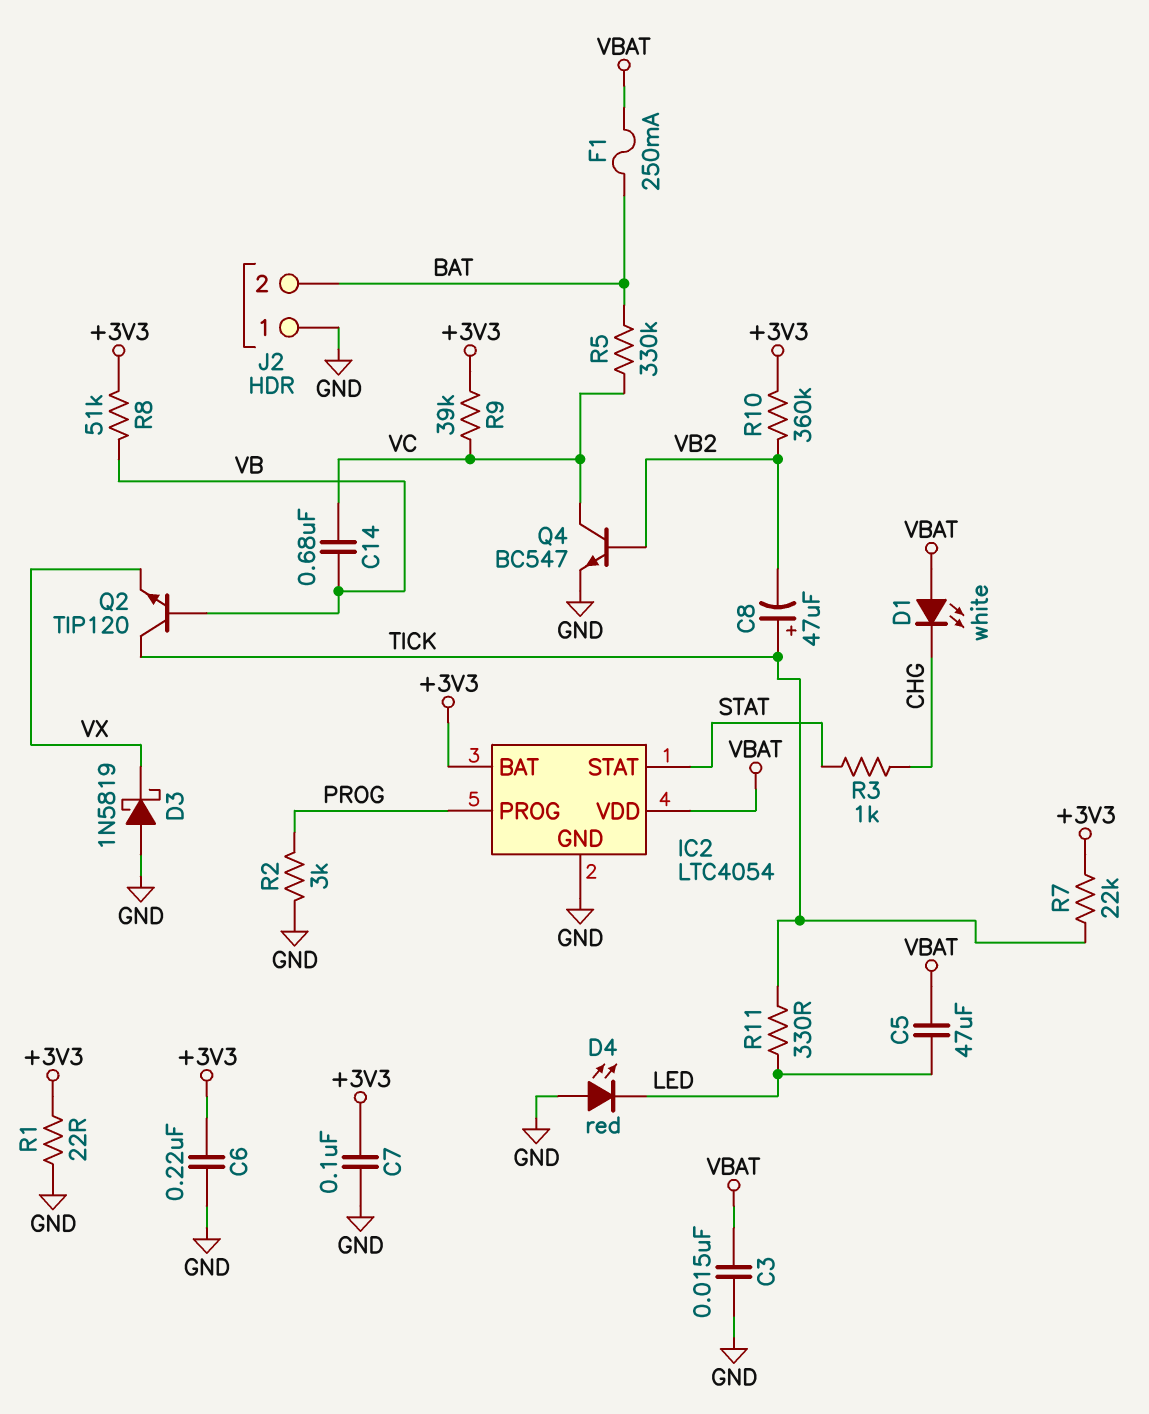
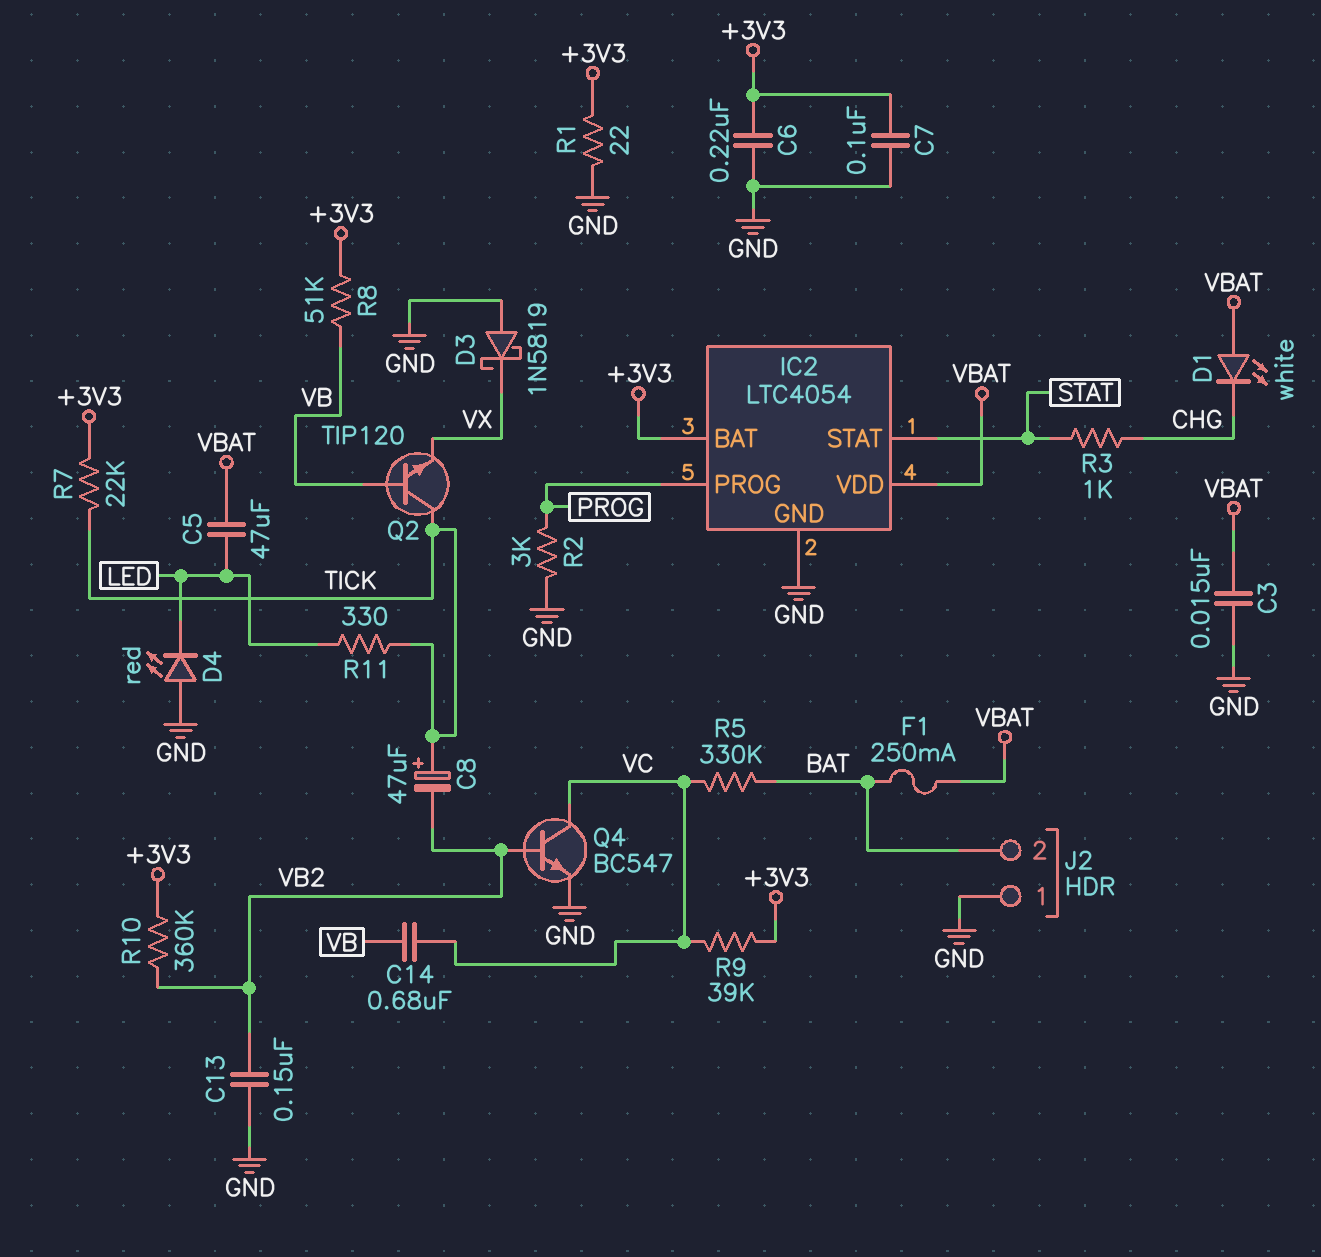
C13: none -> 150nF (GND, VB2)

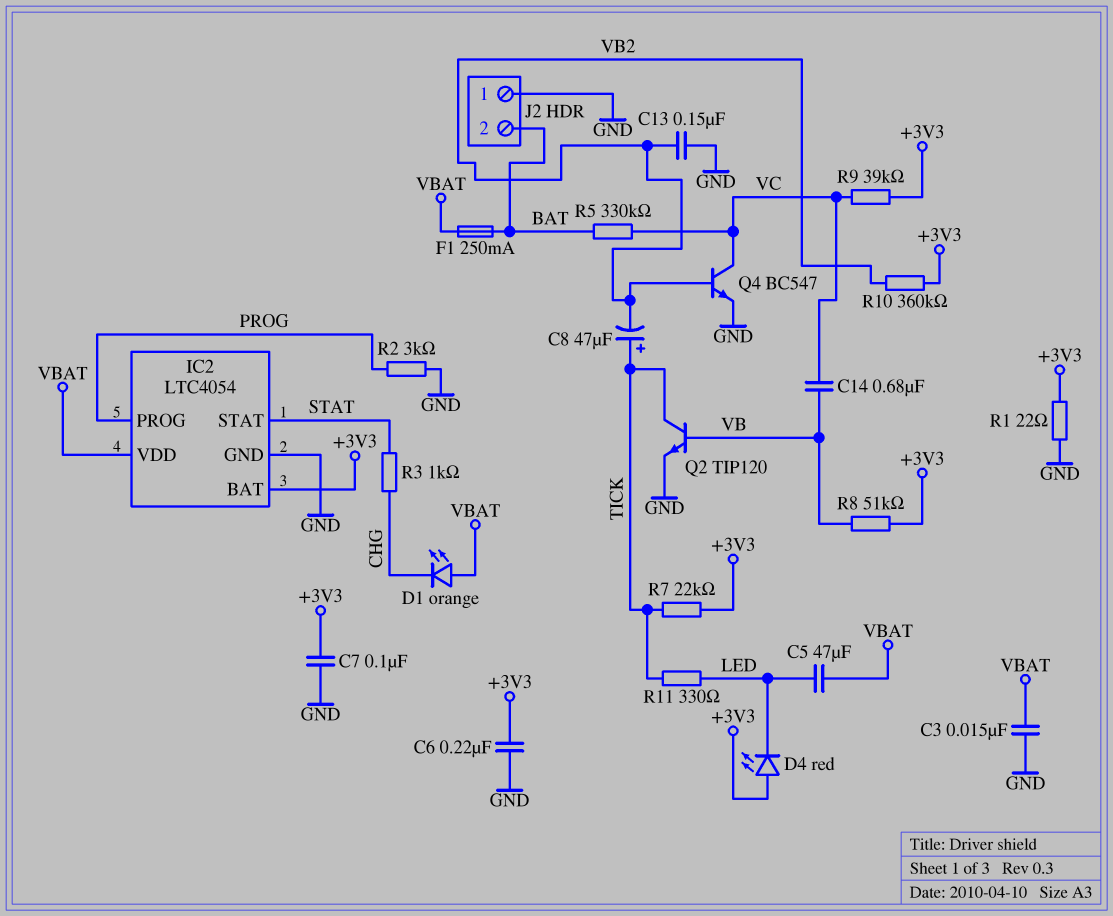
D1: LED white (A VBAT, K CHG) -> LED orange (A VBAT, K CHG)
D3: schottky 1N5819 (A GND, K VX) -> none
D4: LED red (A GND, K LED) -> LED red (A +3V3, K LED)
Q2: NPN TIP120 (B VB, C TICK, E VX) -> NPN TIP120 (B VB, C TICK, E GND)

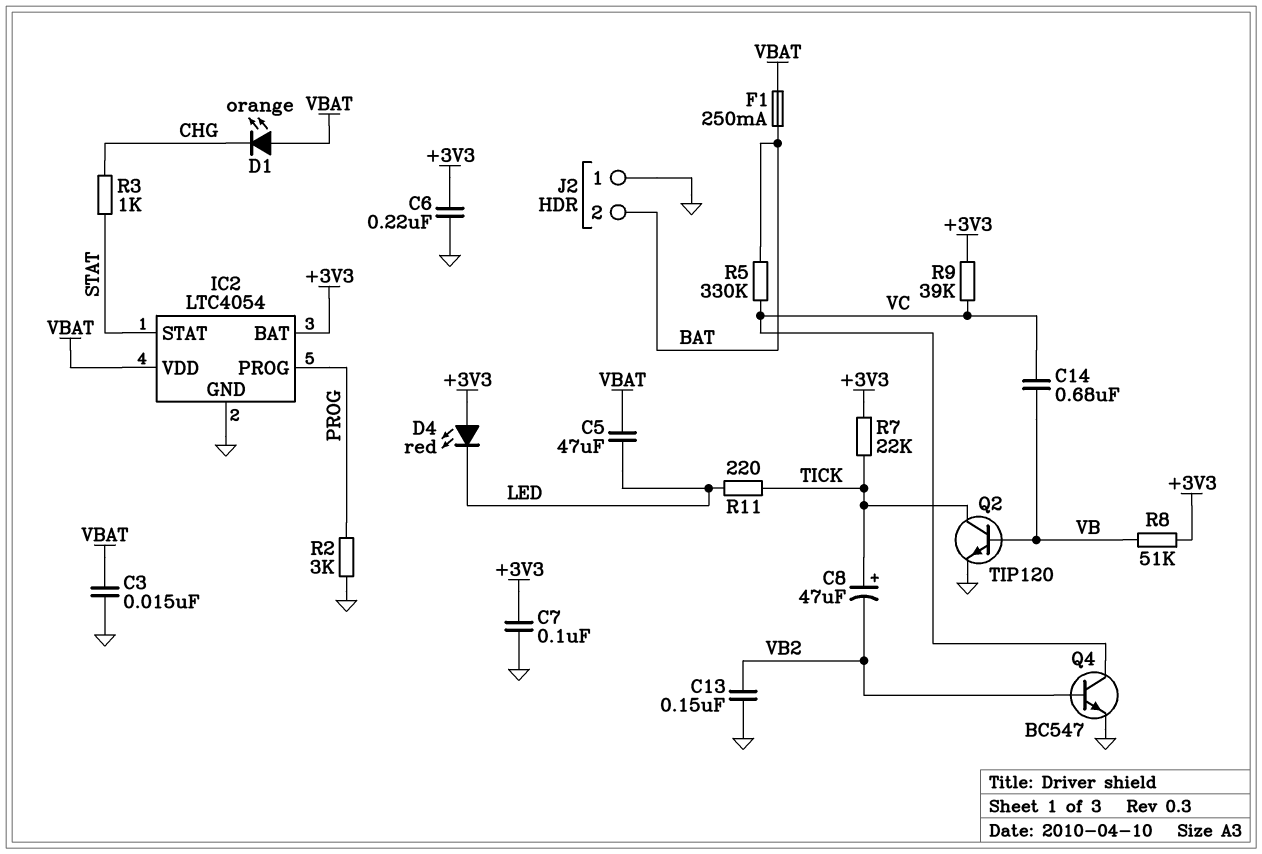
R1: 22 (+3V3, GND) -> none
R10: 360k (+3V3, VB2) -> none
R11: 330 (LED, TICK) -> 220 (LED, TICK)

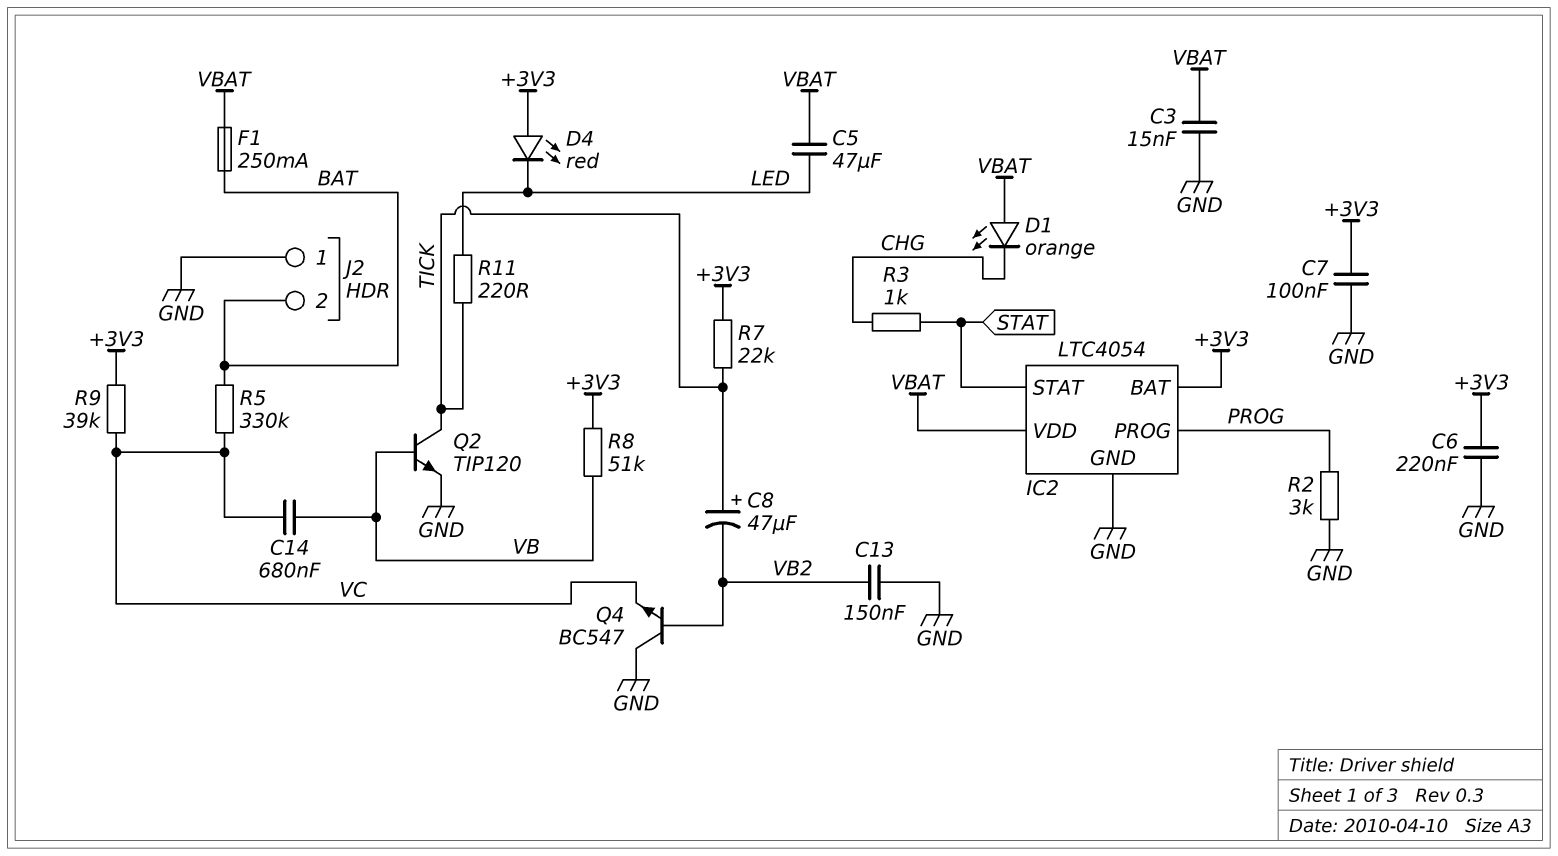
Q4: NPN BC547 (B VB2, C VC, E GND) -> NPN BC547 (B VB2, C GND, E VC)

